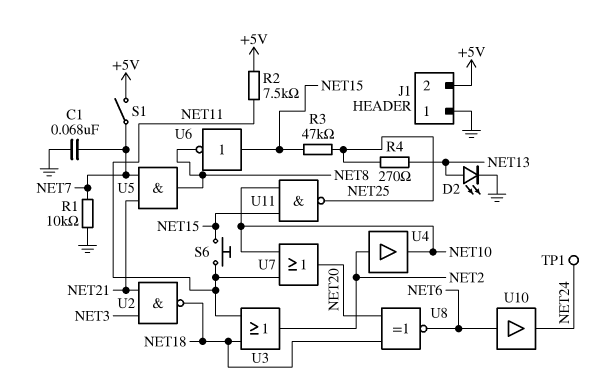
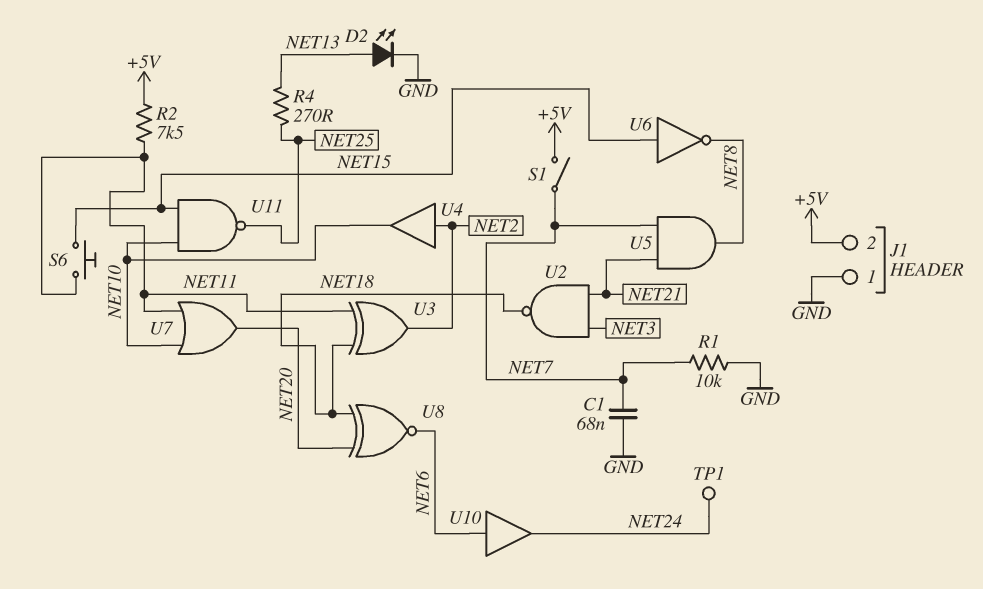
R3: 47k (NET15, NET25) -> none
U3: OR (in NET11, in NET18, out NET2) -> XOR (in NET11, in NET18, out NET2)

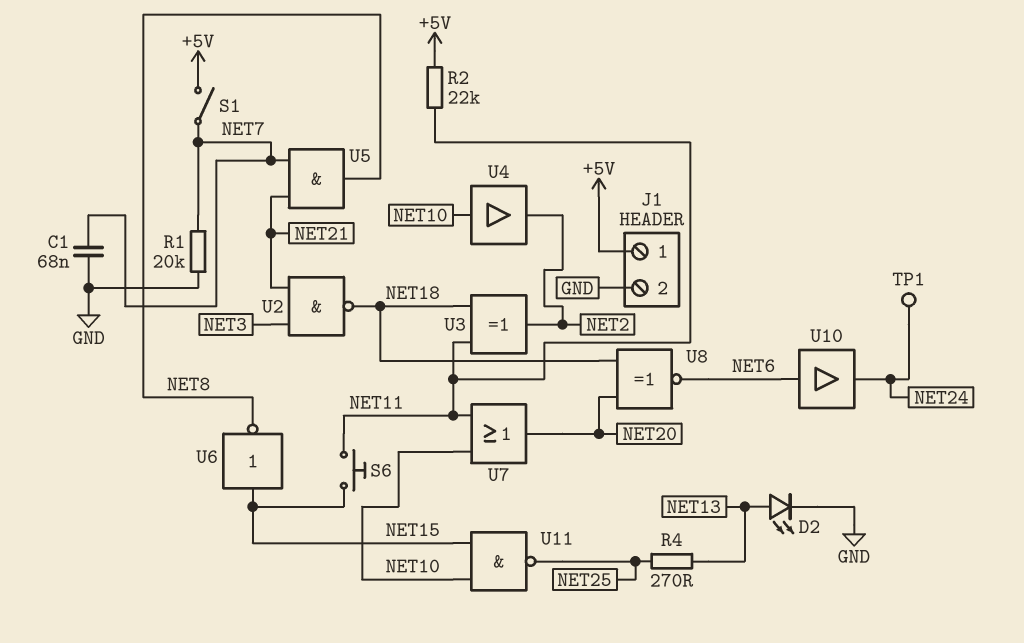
J1 pin 1: GND -> +5V
J1 pin 2: +5V -> GND
R1: 10k (GND, NET7) -> 20k (GND, NET7)
R2: 7.5k (+5V, NET11) -> 22k (+5V, NET11)
U4: buffer (in NET2, out NET10) -> buffer (in NET10, out NET2)

